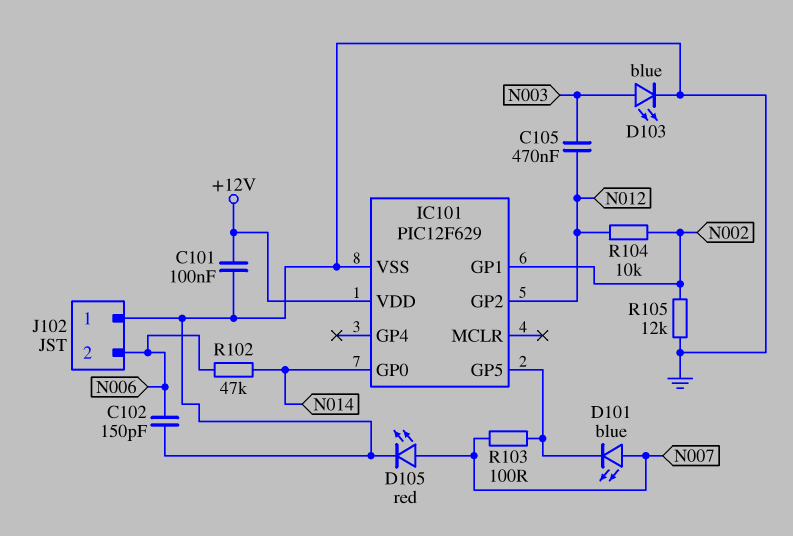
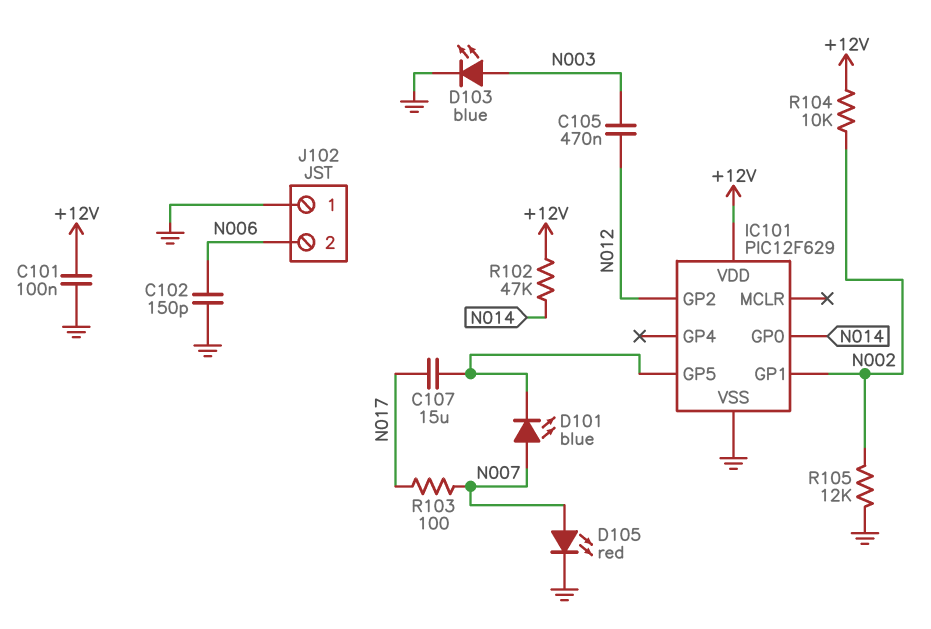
C107: none -> 15uF (IC101/GP5, N017)
R102: 47k (N006, N014) -> 47k (+12V, N014)
R103: 100 (IC101/GP5, N007) -> 100 (N007, N017)
R104: 10k (N002, N012) -> 10k (+12V, N002)

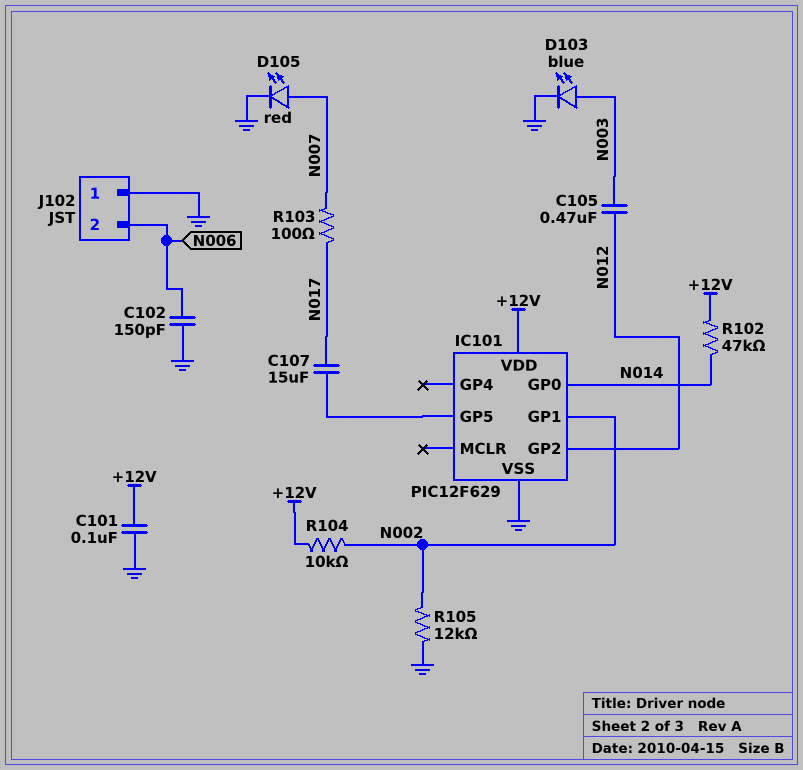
D101: LED blue (A N007, K IC101/GP5) -> none

